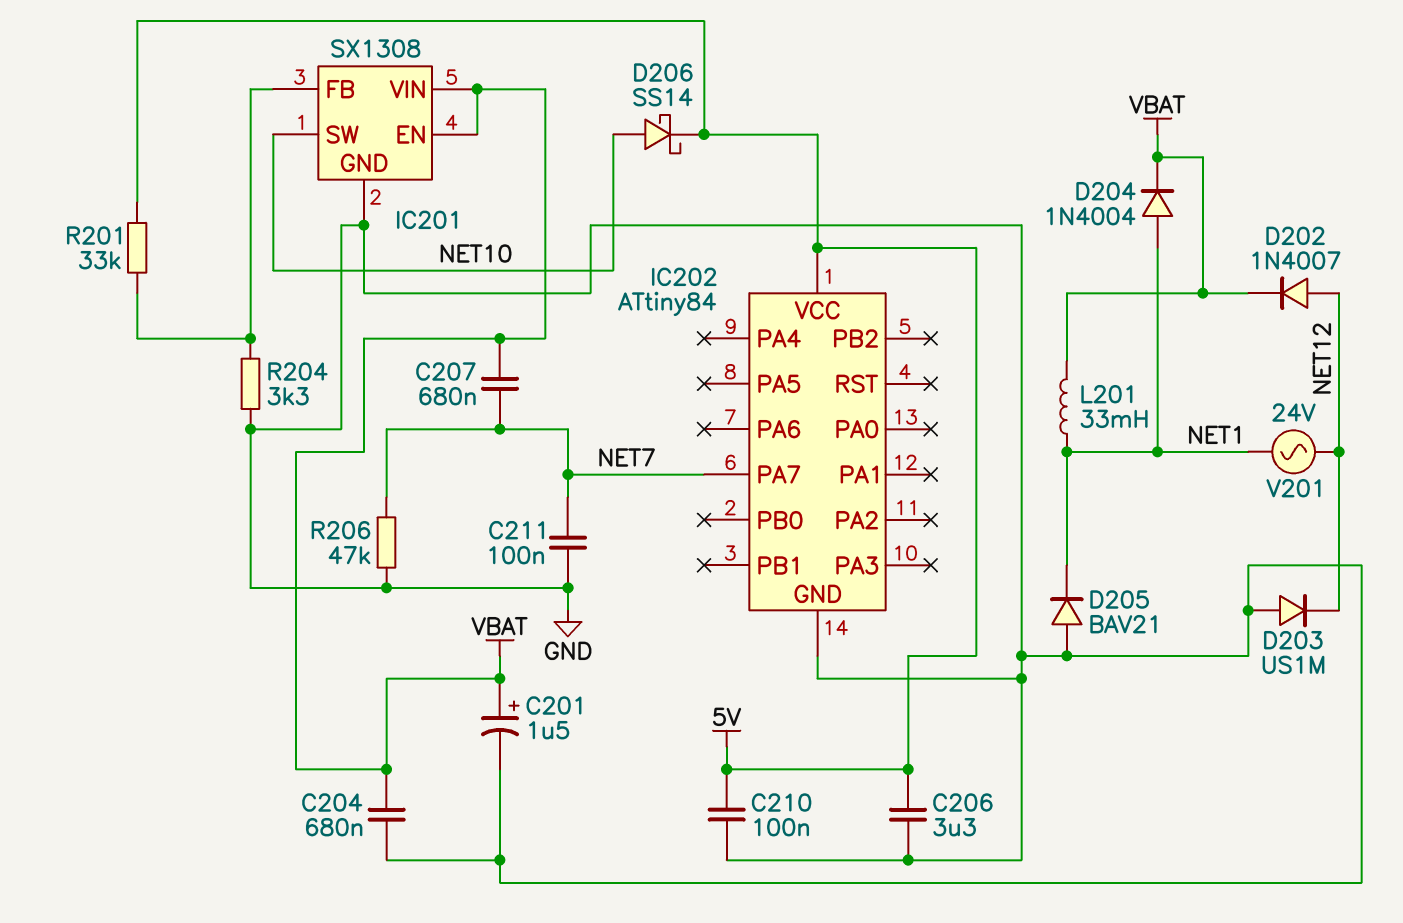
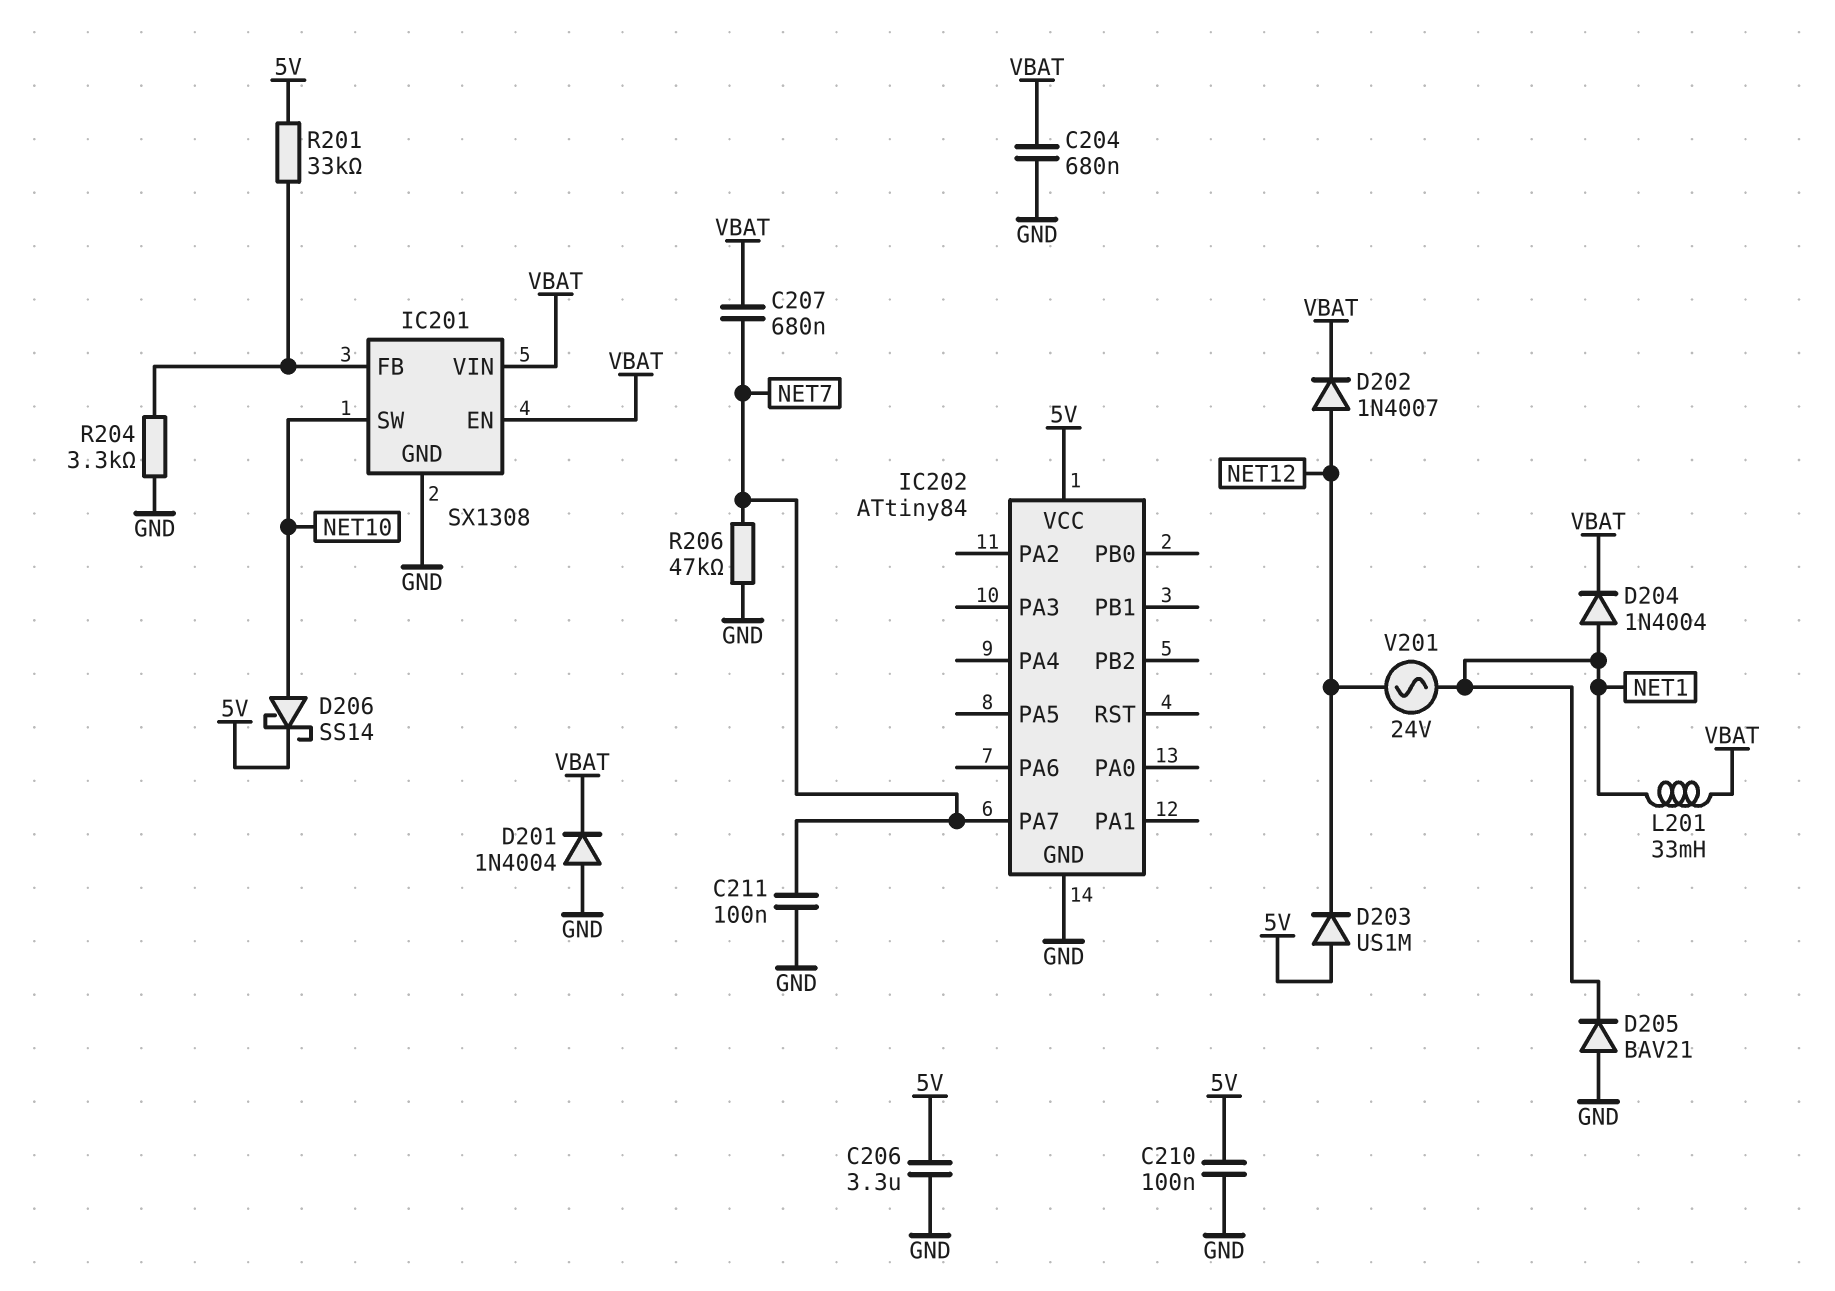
C201: 1.5uF (plus VBAT, minus GND) -> none
D201: none -> diode 1N4004 (A GND, K VBAT)
D203: diode US1M (A GND, K NET12) -> diode US1M (A 5V, K NET12)

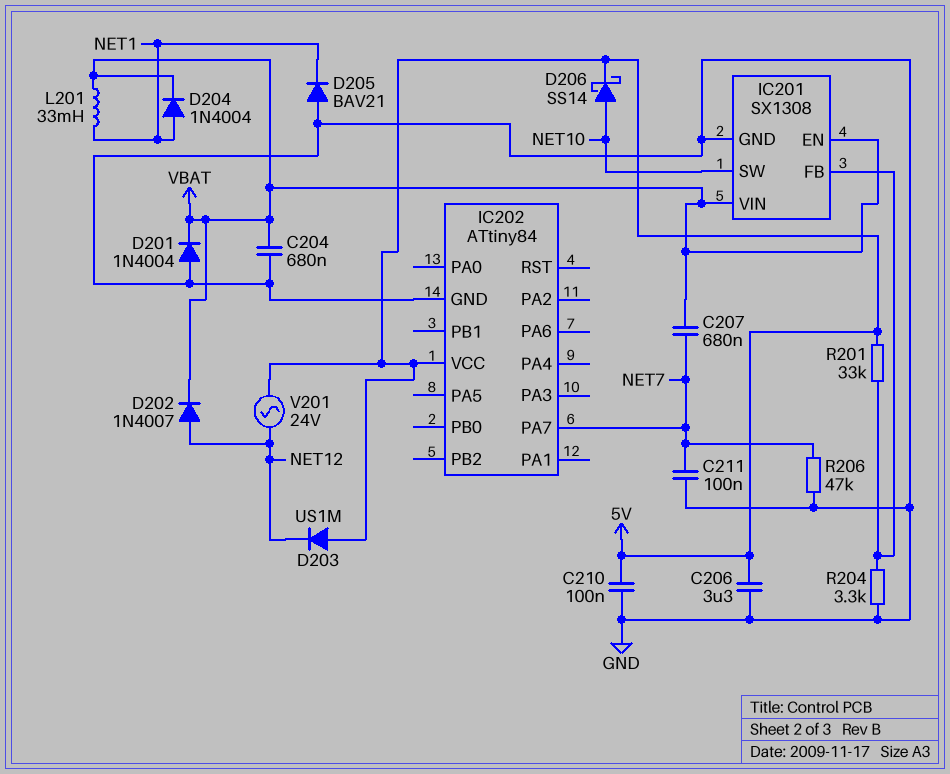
V201: AC 24V (NET1, NET12) -> AC 24V (5V, NET12)

